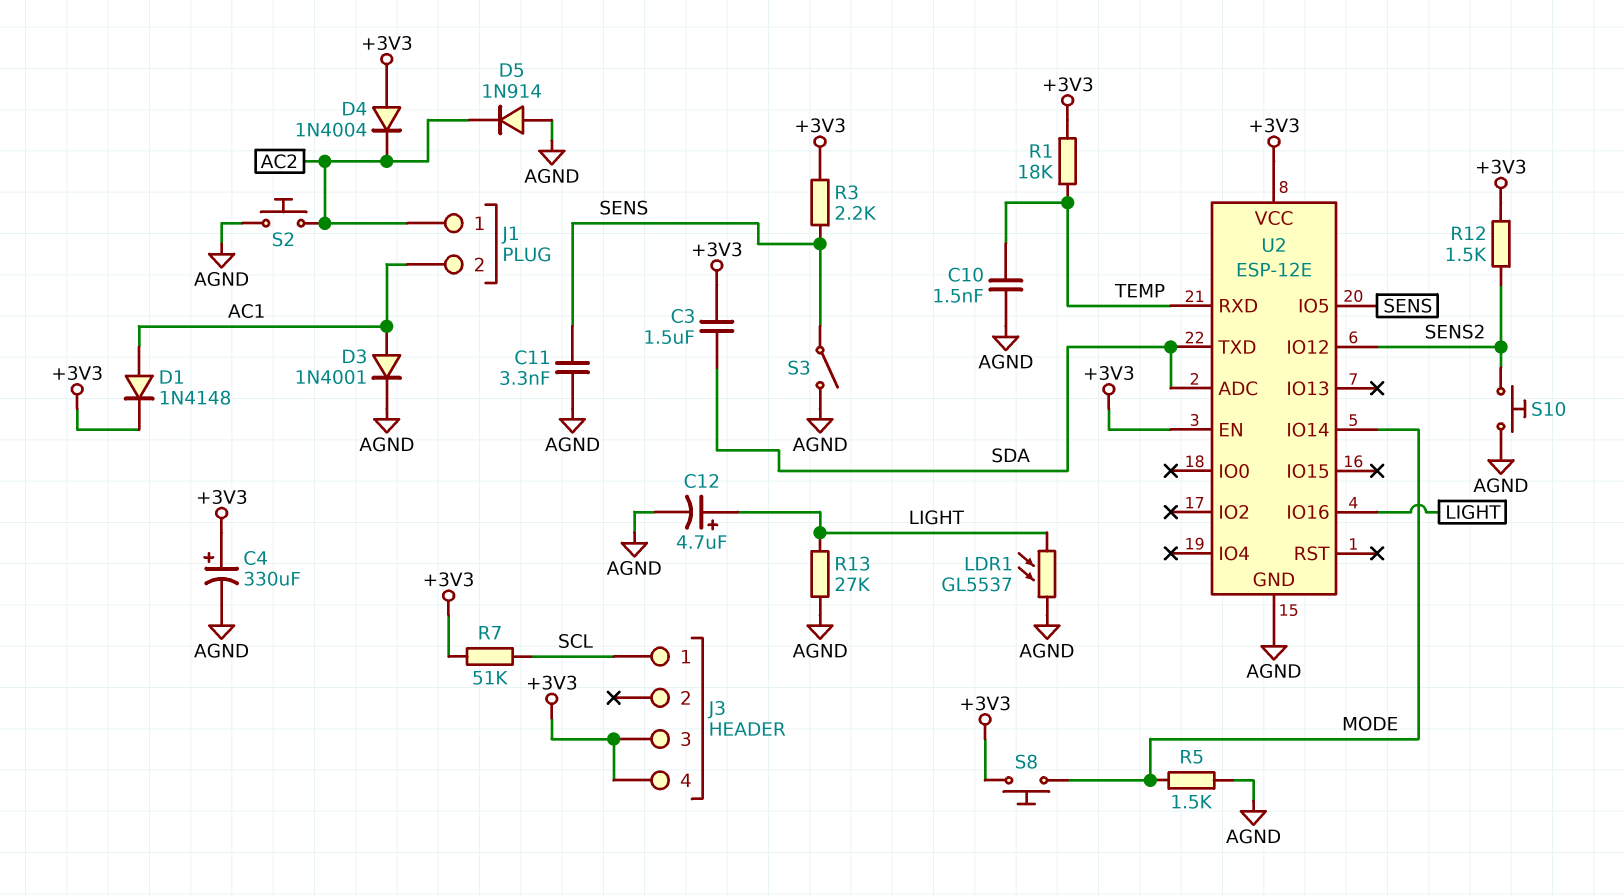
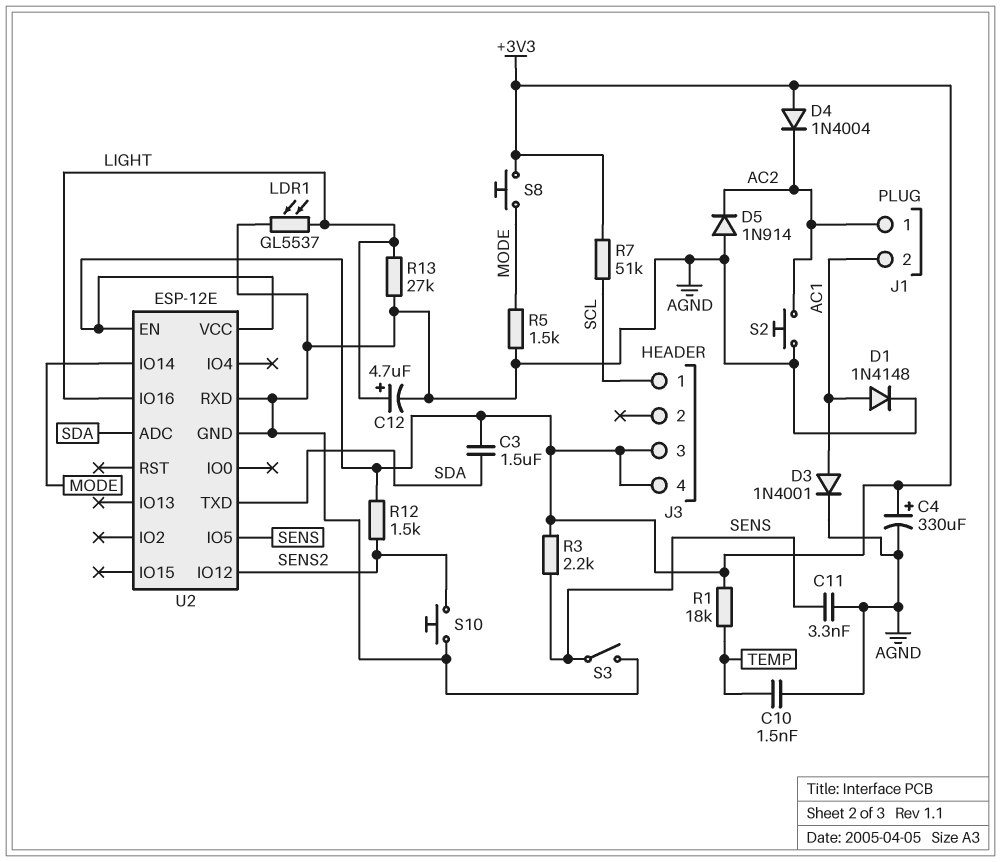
D1: diode 1N4148 (A AC1, K +3V3) -> diode 1N4148 (A AC1, K AGND)
U2 pin RXD: TEMP -> AGND

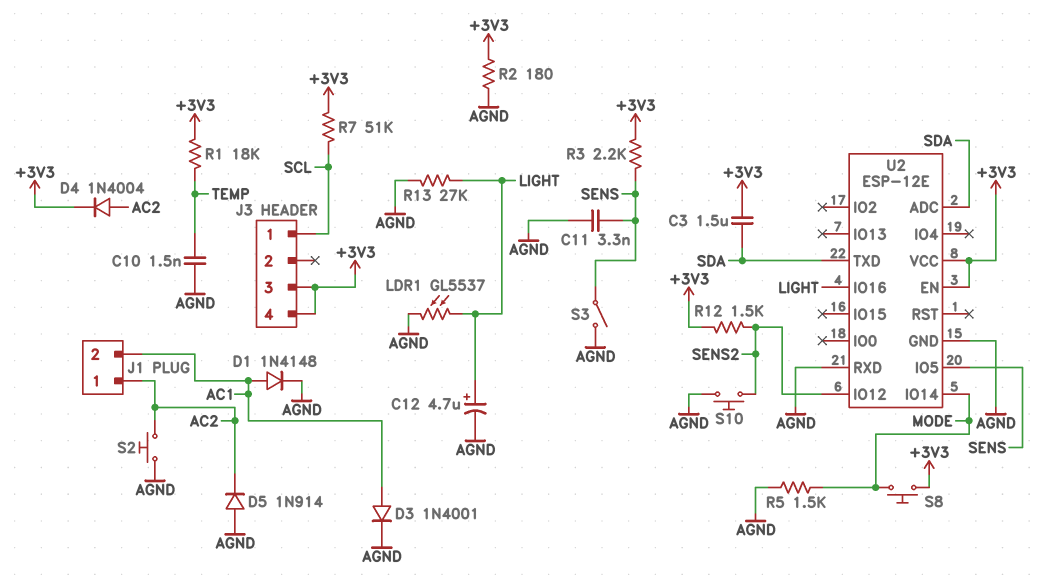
C4: 330uF (plus +3V3, minus AGND) -> none
D4: diode 1N4004 (A +3V3, K AC2) -> diode 1N4004 (A AC2, K +3V3)
R2: none -> 180 (+3V3, AGND)

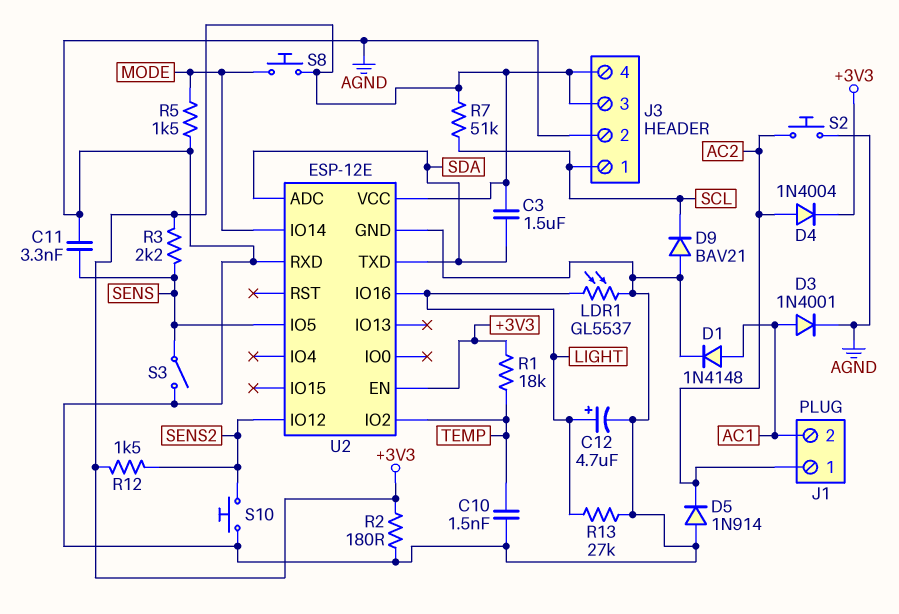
D9: none -> diode BAV21 (A AGND, K SCL)
J3 pin 2: none -> AGND
U2 pin IO2: none -> TEMP

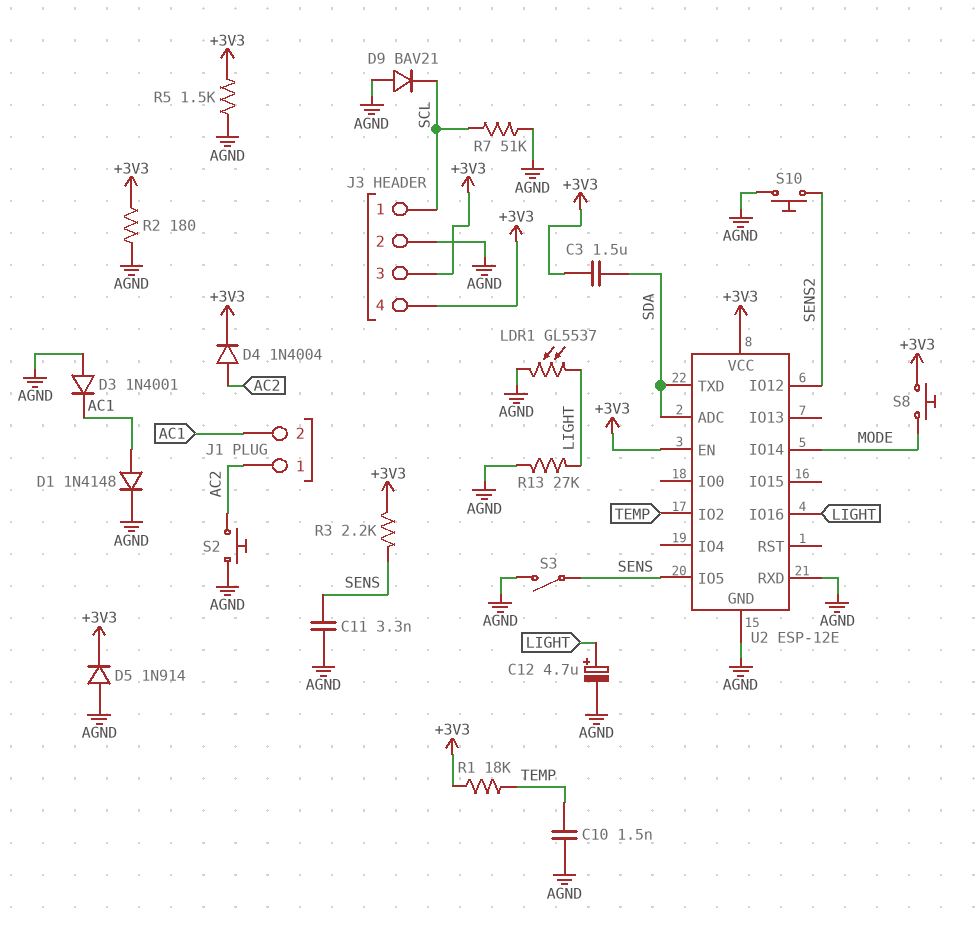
D3: diode 1N4001 (A AC1, K AGND) -> diode 1N4001 (A AGND, K AC1)
D5: diode 1N914 (A AGND, K AC2) -> diode 1N914 (A AGND, K +3V3)
R5: 1.5k (AGND, MODE) -> 1.5k (+3V3, AGND)
R7: 51k (+3V3, SCL) -> 51k (AGND, SCL)
R12: 1.5k (+3V3, SENS2) -> none

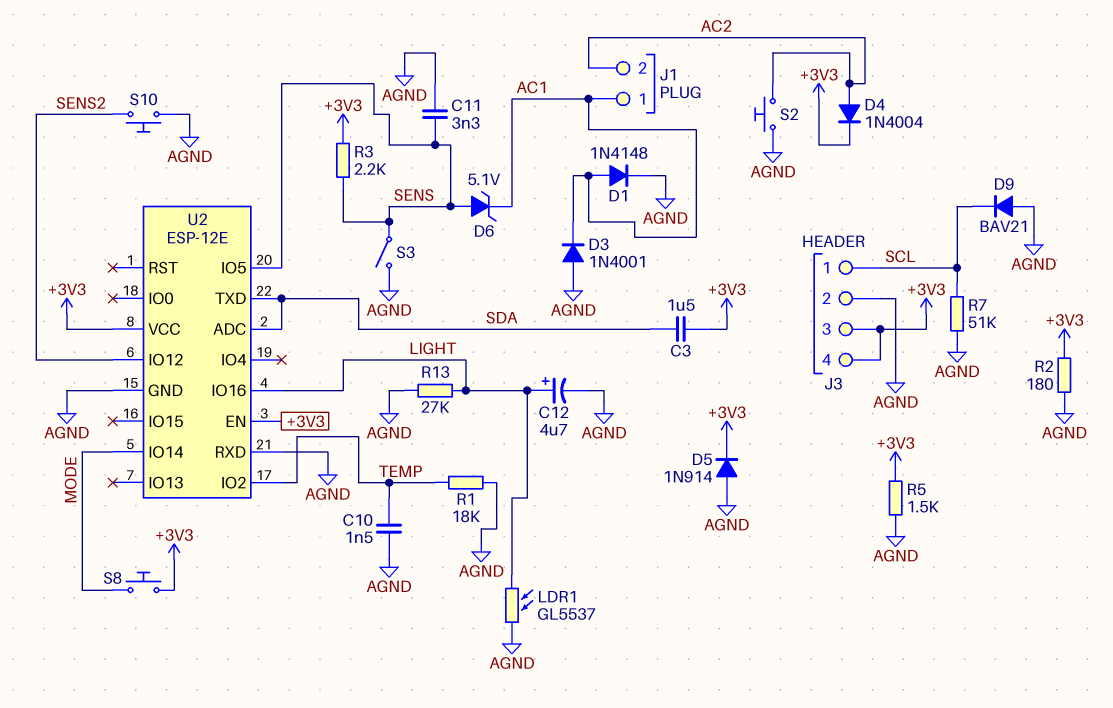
D6: none -> zener 5.1V (A SENS, K AC1)
J1 pin 1: AC2 -> AC1
J1 pin 2: AC1 -> AC2
R1: 18k (+3V3, TEMP) -> 18k (AGND, TEMP)

